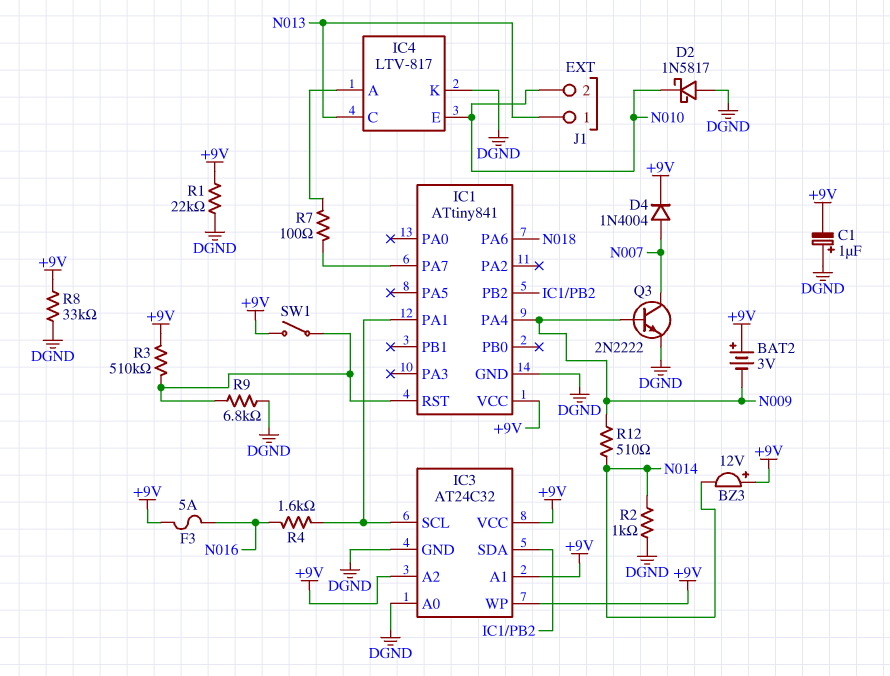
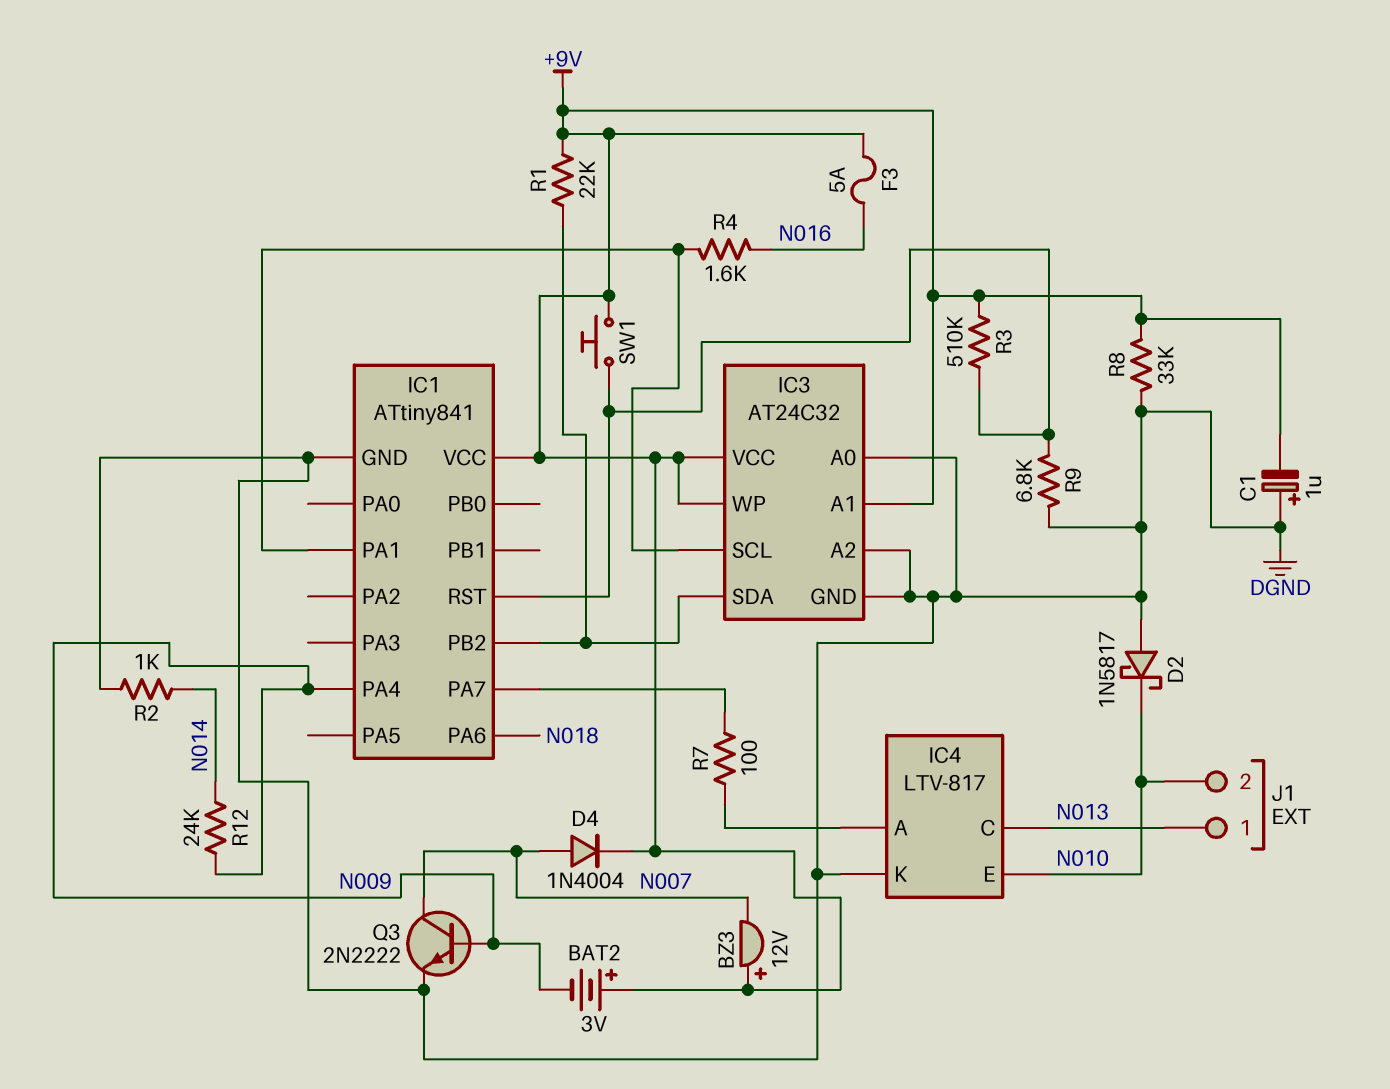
BZ3: buzzer 12V (plus +9V, minus N014) -> buzzer 12V (plus +9V, minus N007)
IC3 pin A2: +9V -> DGND
R1: 22k (+9V, DGND) -> 22k (+9V, IC1/PB2)
R12: 510 (N009, N014) -> 24k (N009, N014)
SW1: switch (+9V, IC1/RST) -> button (+9V, IC1/RST)

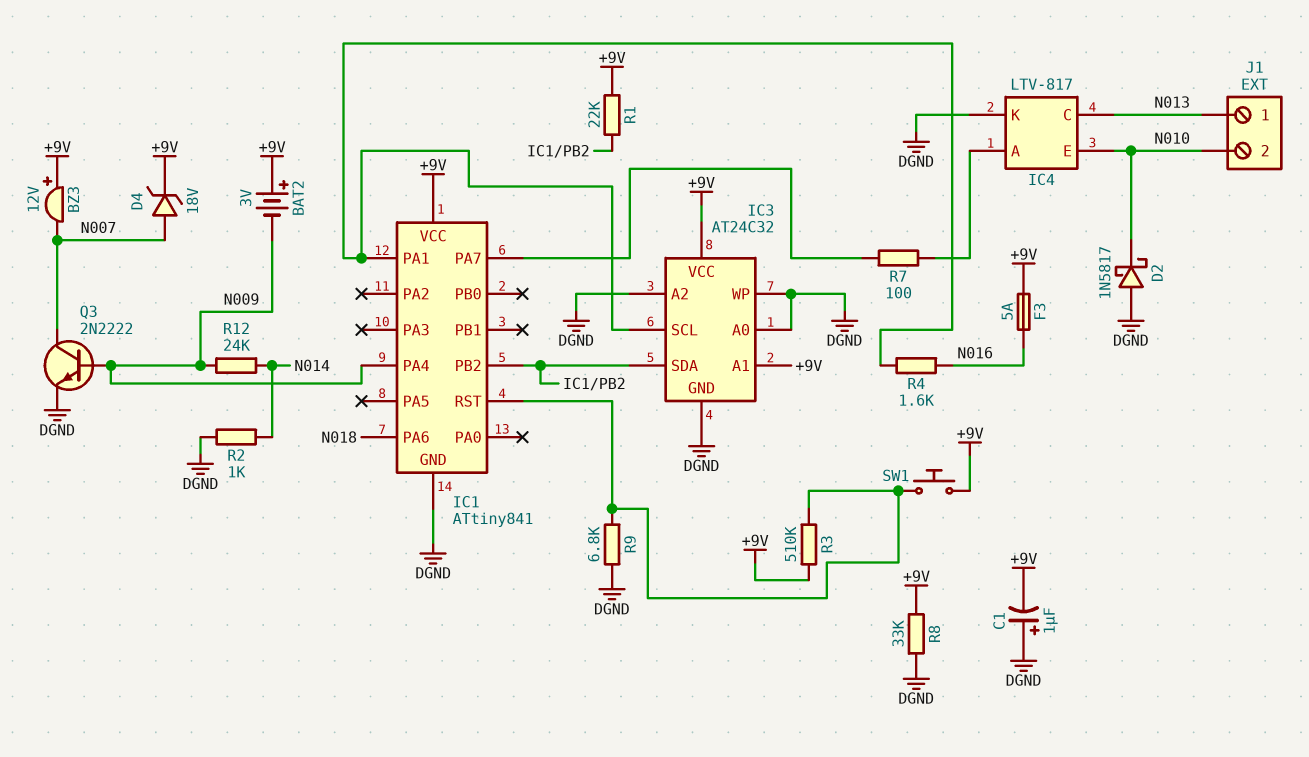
D4: diode 1N4004 (A N007, K +9V) -> zener 18V (A N007, K +9V)
IC3 pin WP: +9V -> DGND

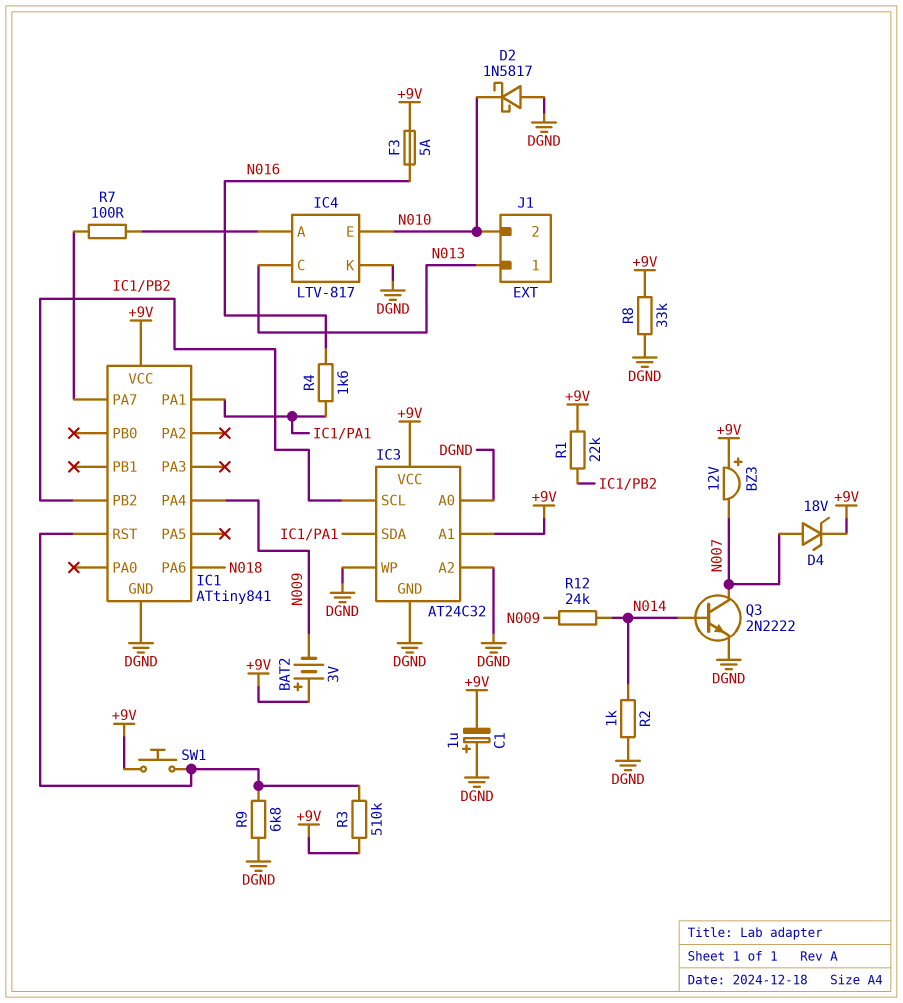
IC3 pin SCL: IC1/PA1 -> IC1/PB2
IC3 pin SDA: IC1/PB2 -> IC1/PA1
Q3: NPN 2N2222 (B N009, C N007, E DGND) -> NPN 2N2222 (B N014, C N007, E DGND)

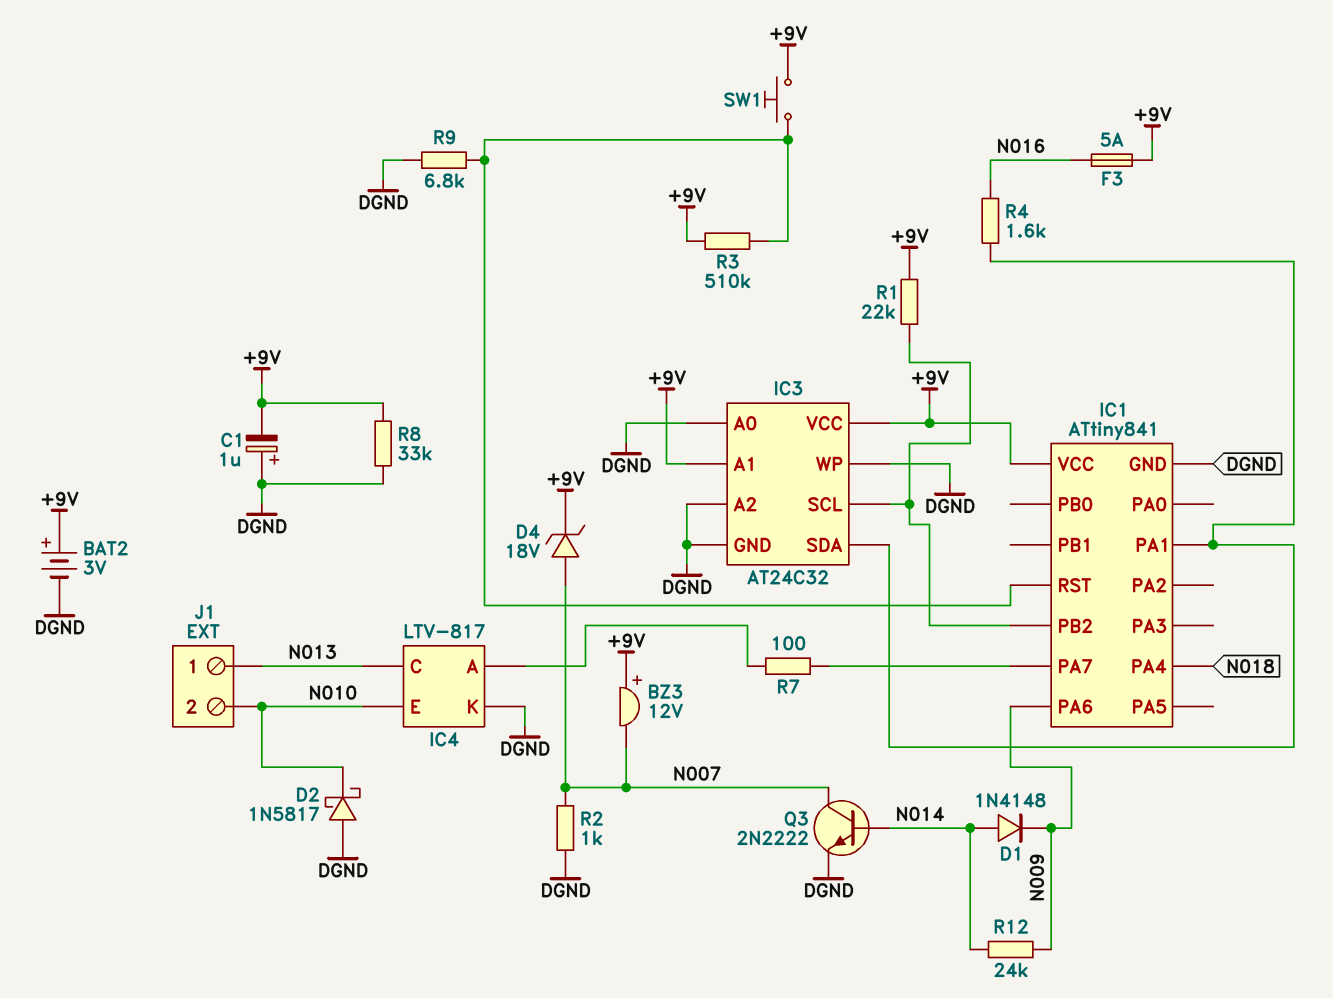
BAT2: 3V (plus +9V, minus N009) -> 3V (plus +9V, minus DGND)
D1: none -> diode 1N4148 (A N014, K N009)
IC1 pin PA4: N009 -> N018
IC1 pin PA6: N018 -> N009
R2: 1k (DGND, N014) -> 1k (DGND, N007)

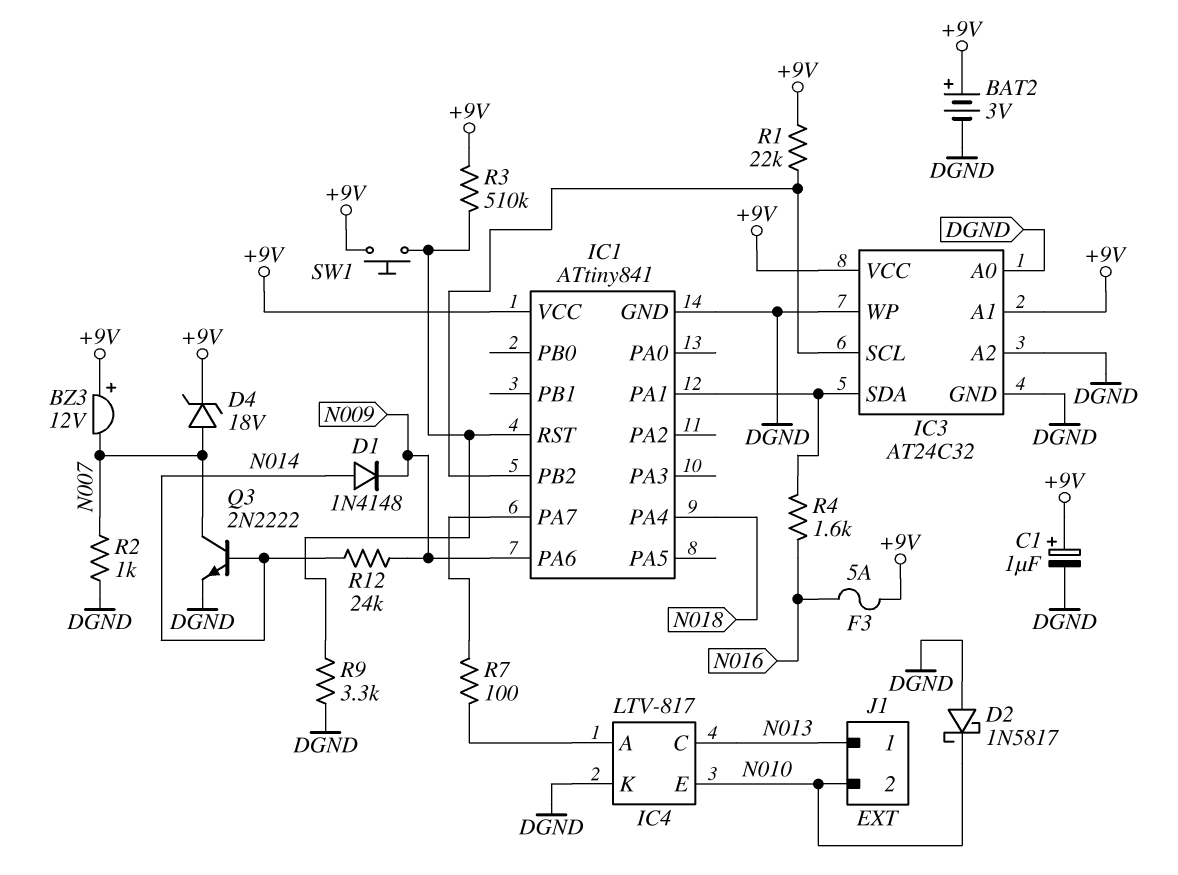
C1: 1uF (plus DGND, minus +9V) -> 1uF (plus +9V, minus DGND)
R8: 33k (+9V, DGND) -> none
R9: 6.8k (DGND, IC1/RST) -> 3.3k (DGND, IC1/RST)

